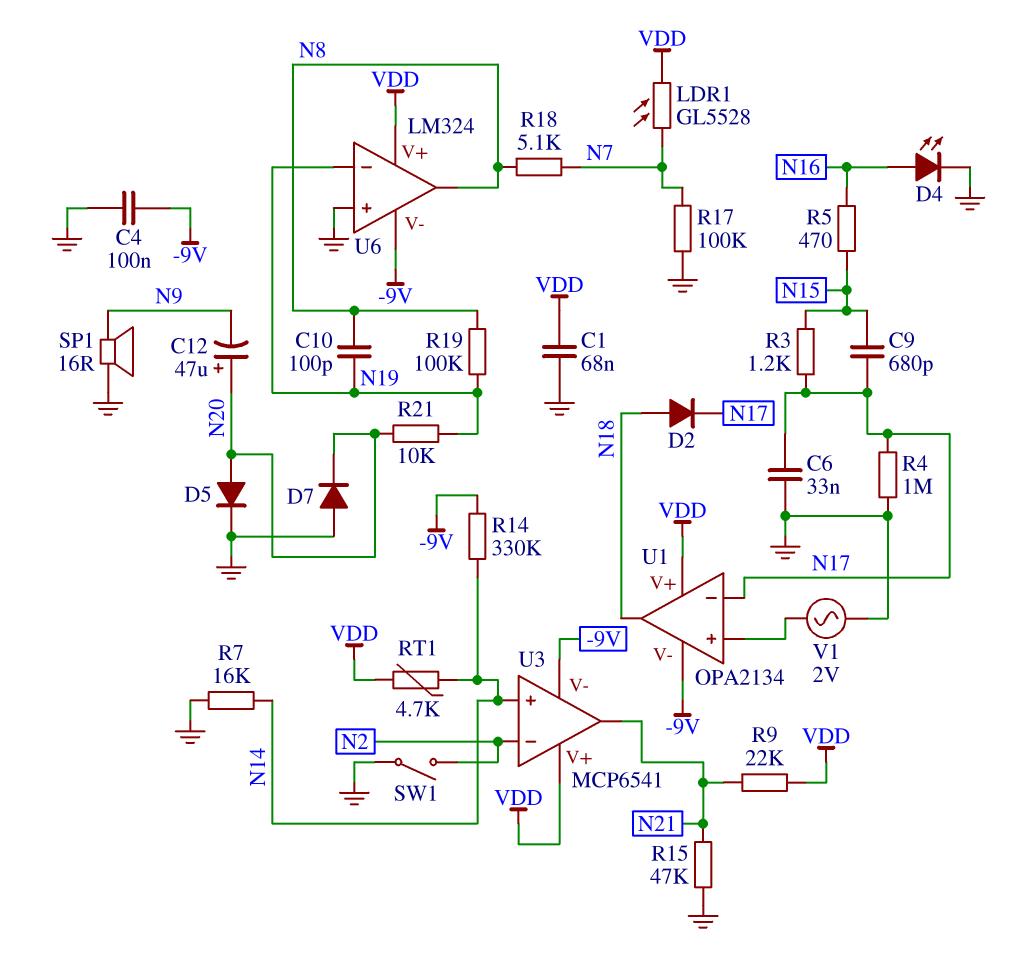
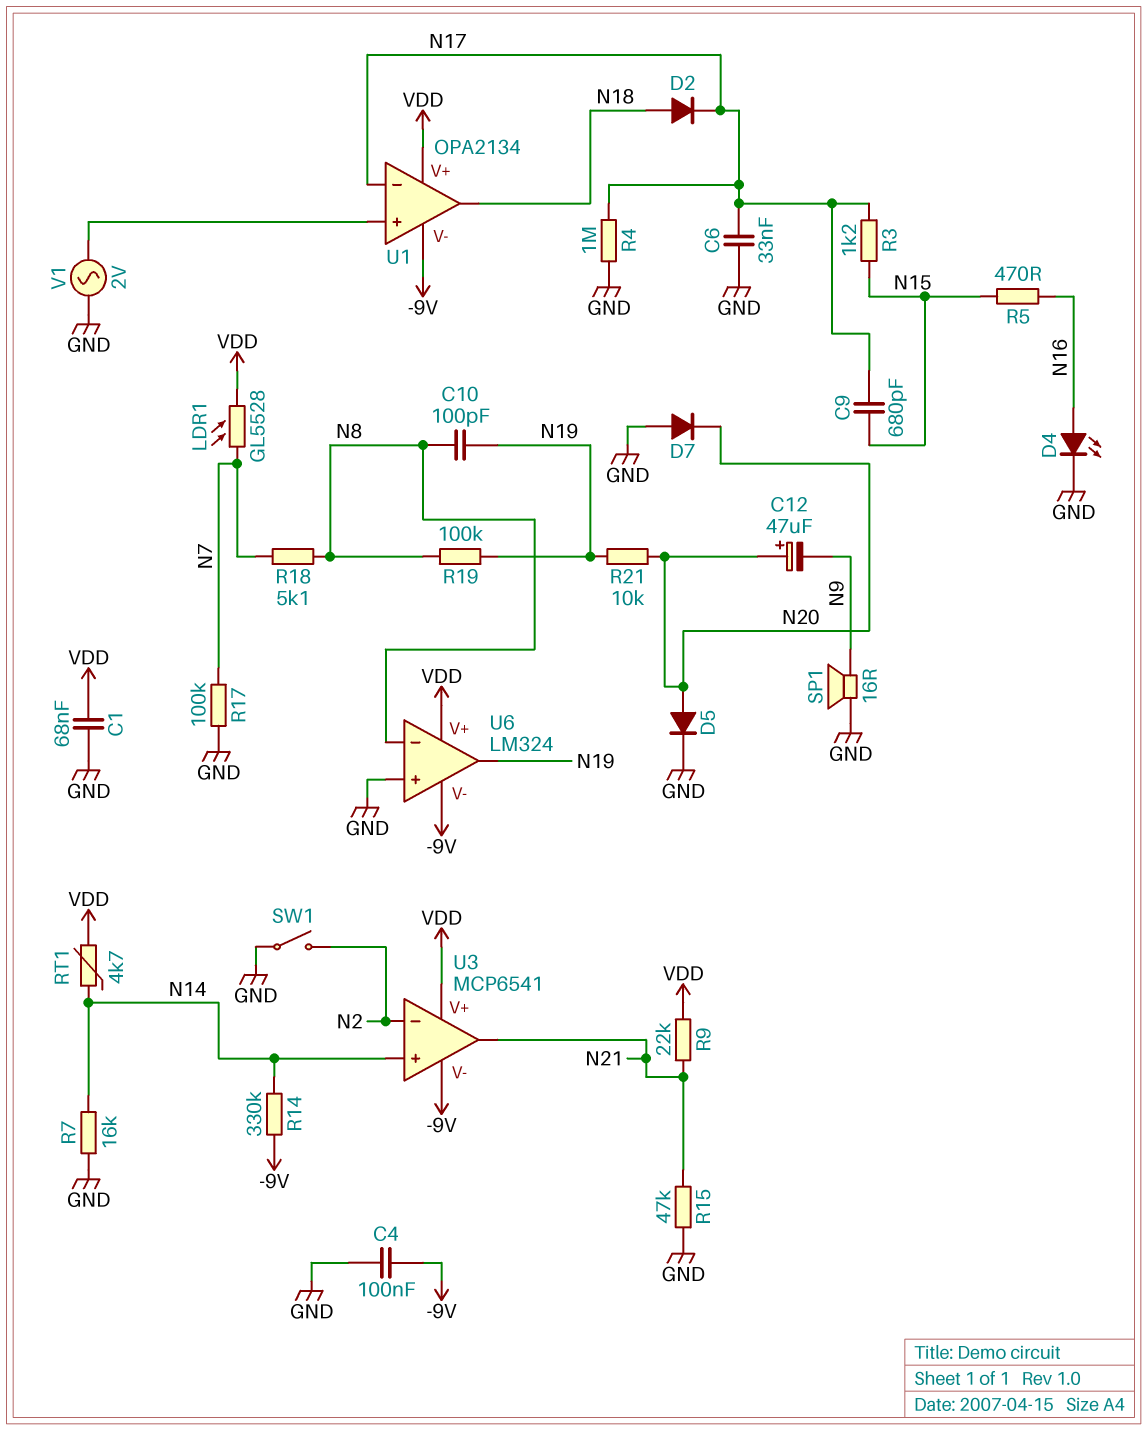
U6 pin in-: N19 -> N8
U6 pin out: N8 -> N19

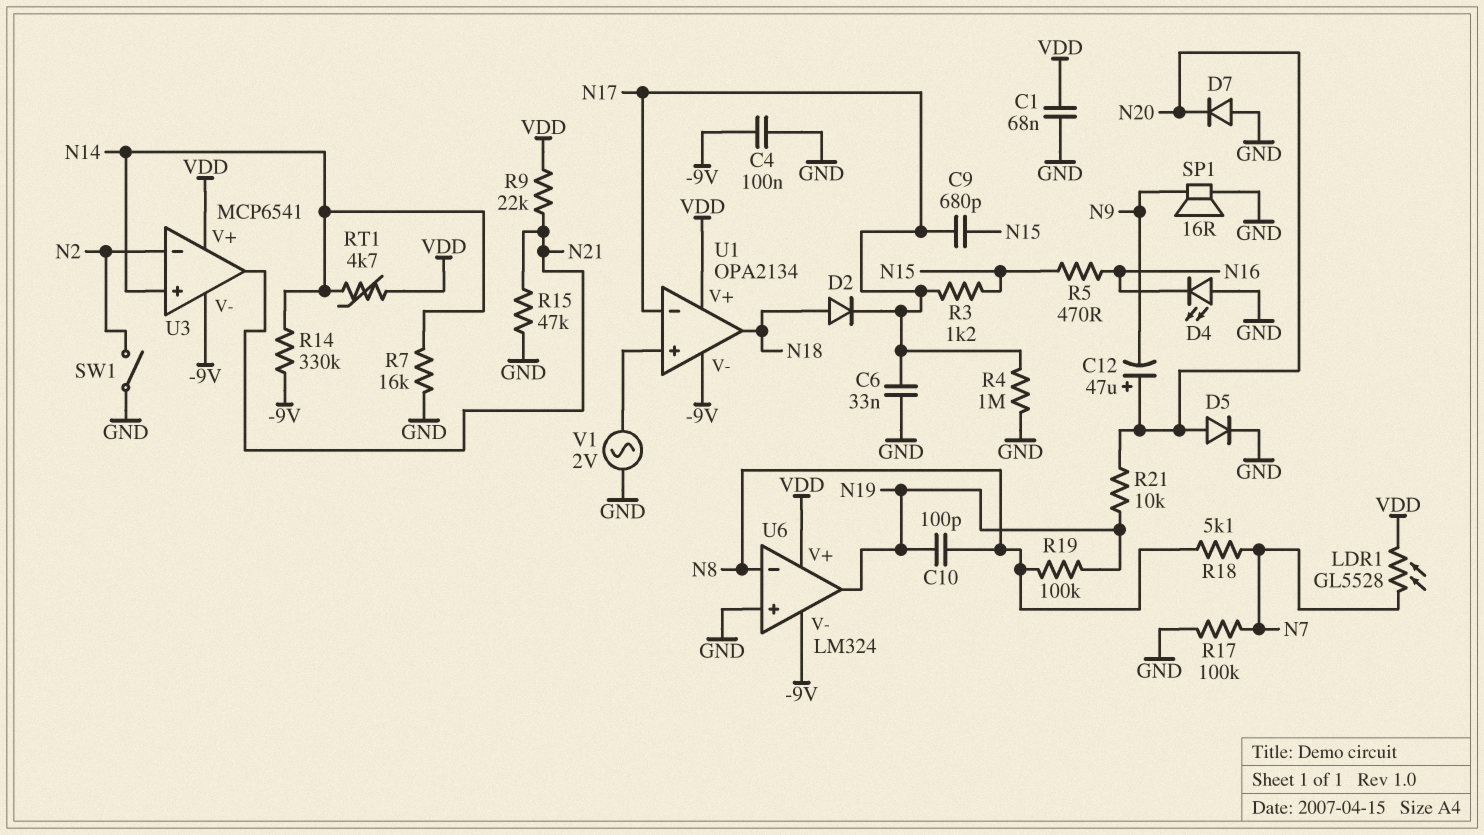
D4: LED (A N16, K GND) -> LED (A GND, K N16)

